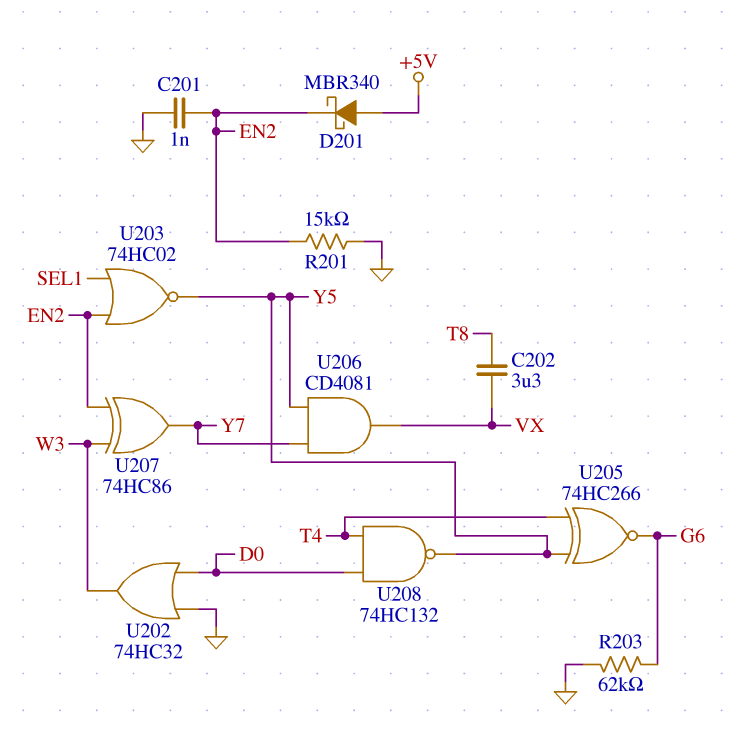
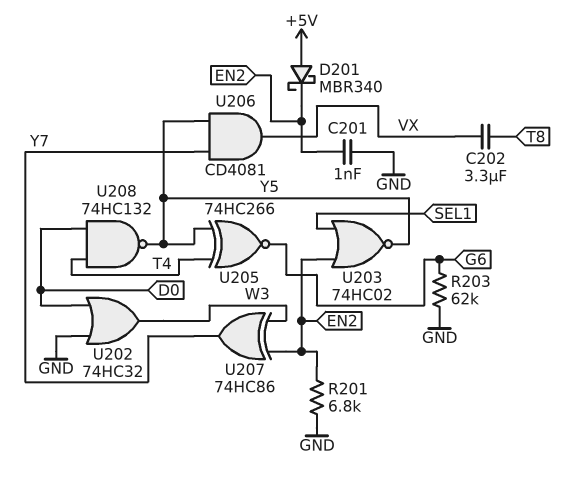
R201: 15k (EN2, GND) -> 6.8k (EN2, GND)

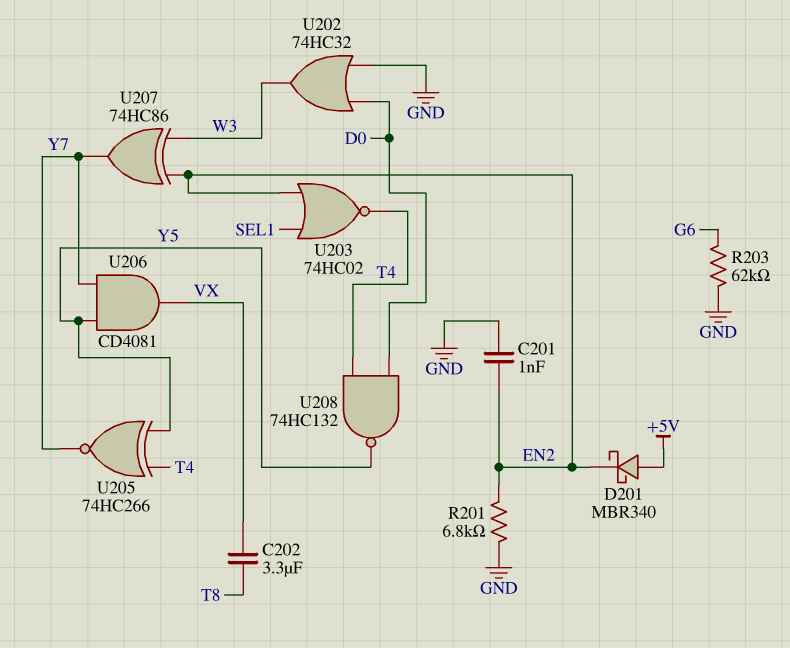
U203: NOR 74HC02 (in EN2, in SEL1, out Y5) -> NOR 74HC02 (in EN2, in SEL1, out T4)
U205: XNOR 74HC266 (in T4, in Y5, out G6) -> XNOR 74HC266 (in T4, in Y5, out Y7)

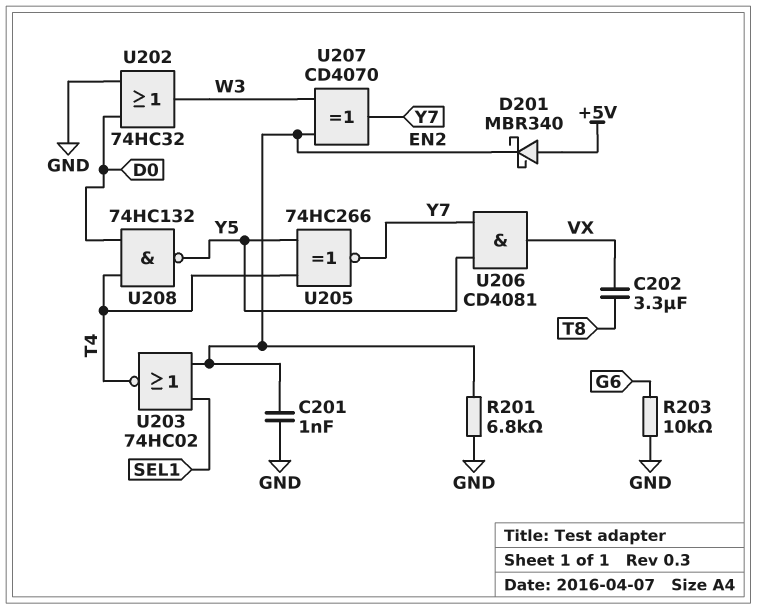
R203: 62k (G6, GND) -> 10k (G6, GND)
U207: XOR 74HC86 (in EN2, in W3, out Y7) -> XOR CD4070 (in EN2, in W3, out Y7)

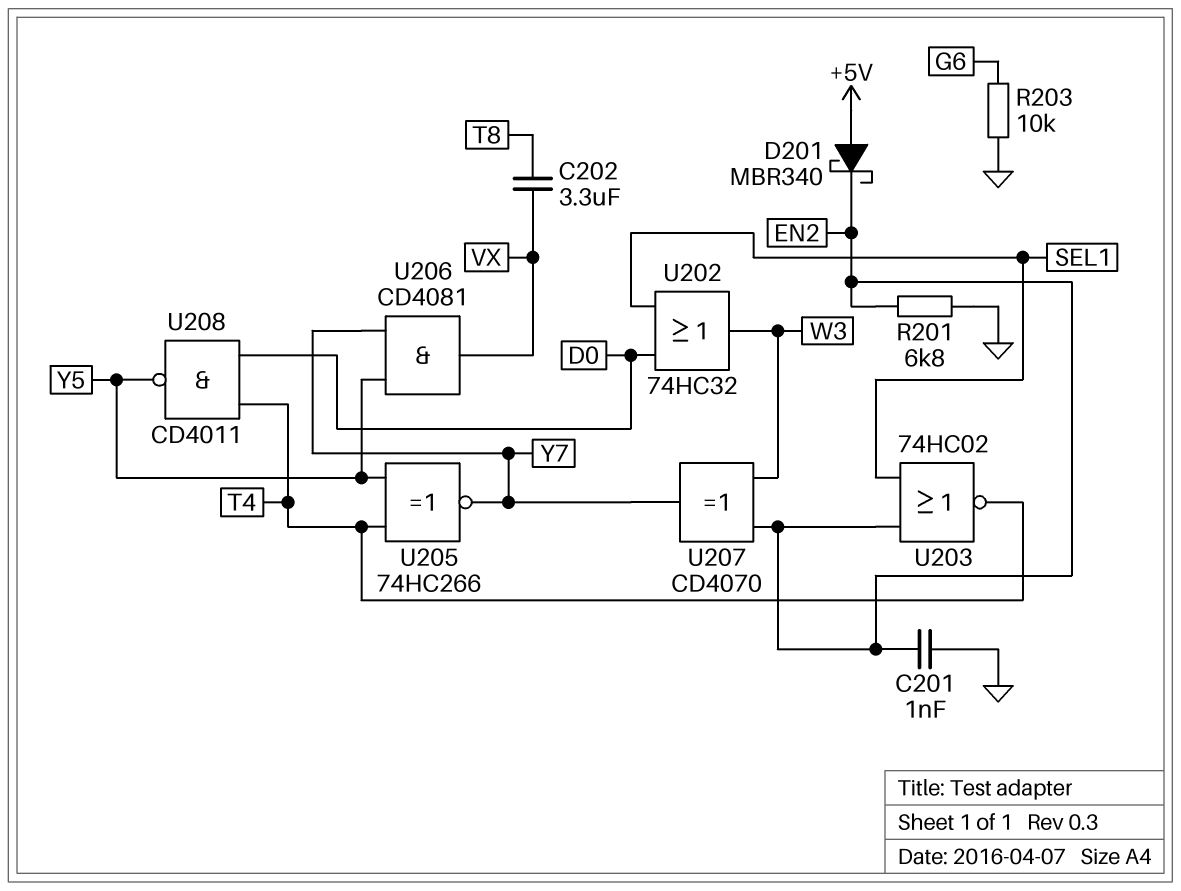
U202: OR 74HC32 (in D0, in GND, out W3) -> OR 74HC32 (in D0, in SEL1, out W3)
U208: NAND 74HC132 (in D0, in T4, out Y5) -> NAND CD4011 (in D0, in T4, out Y5)

